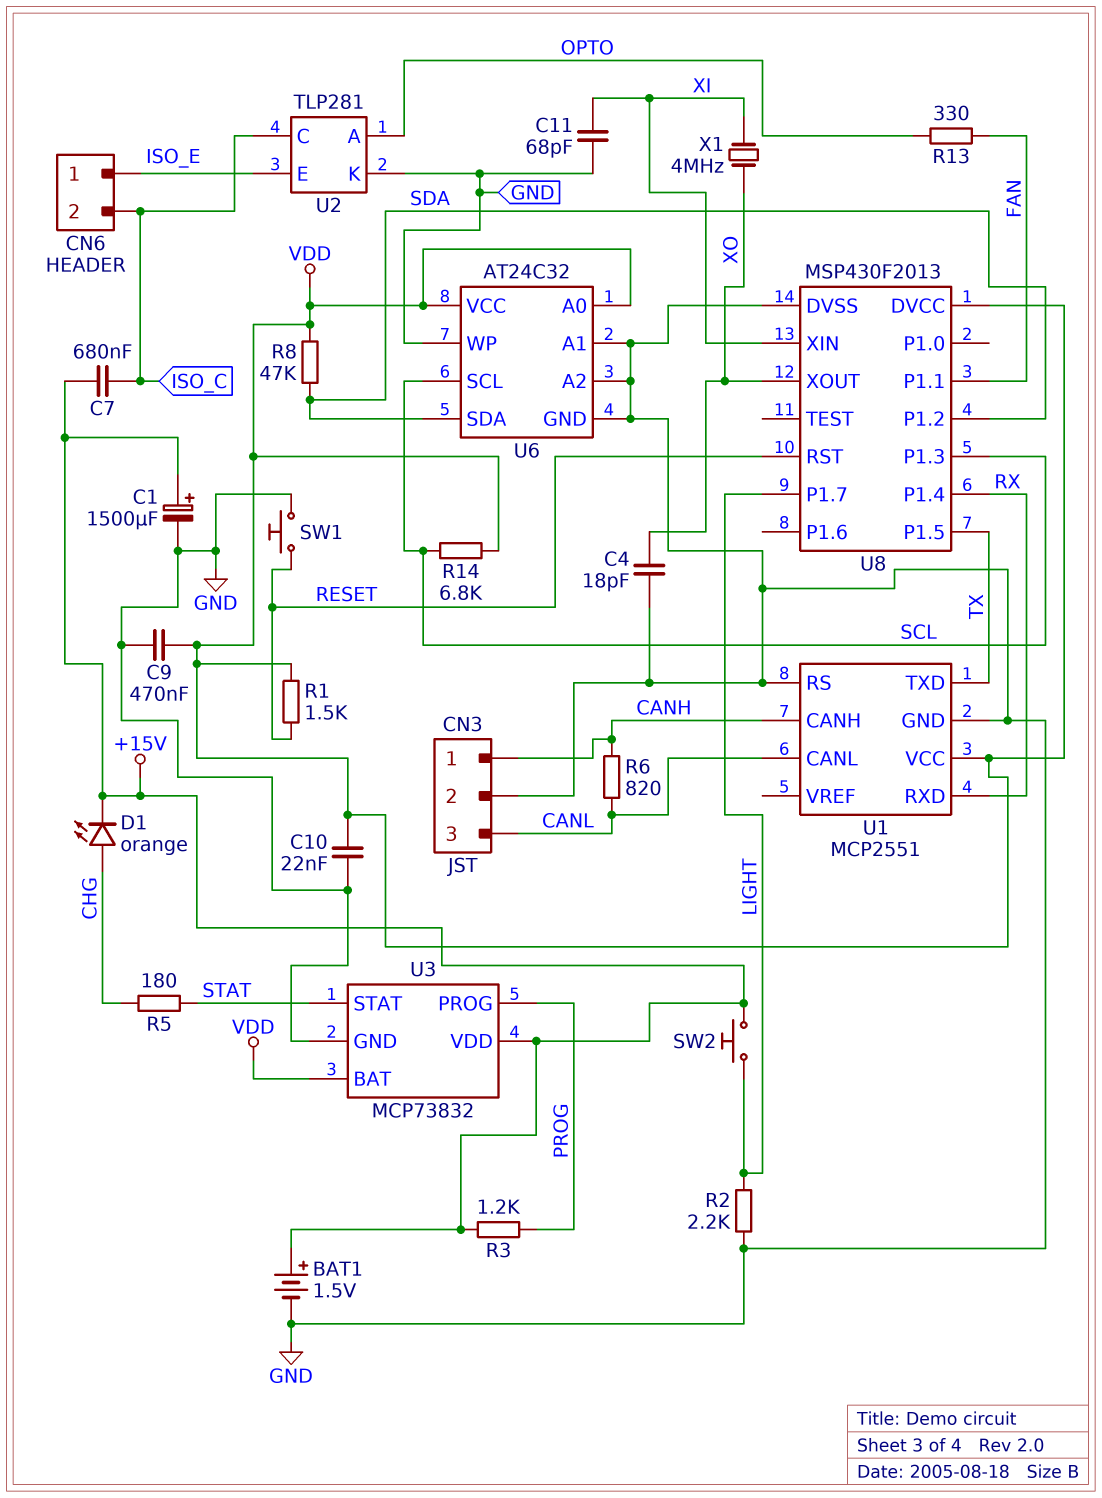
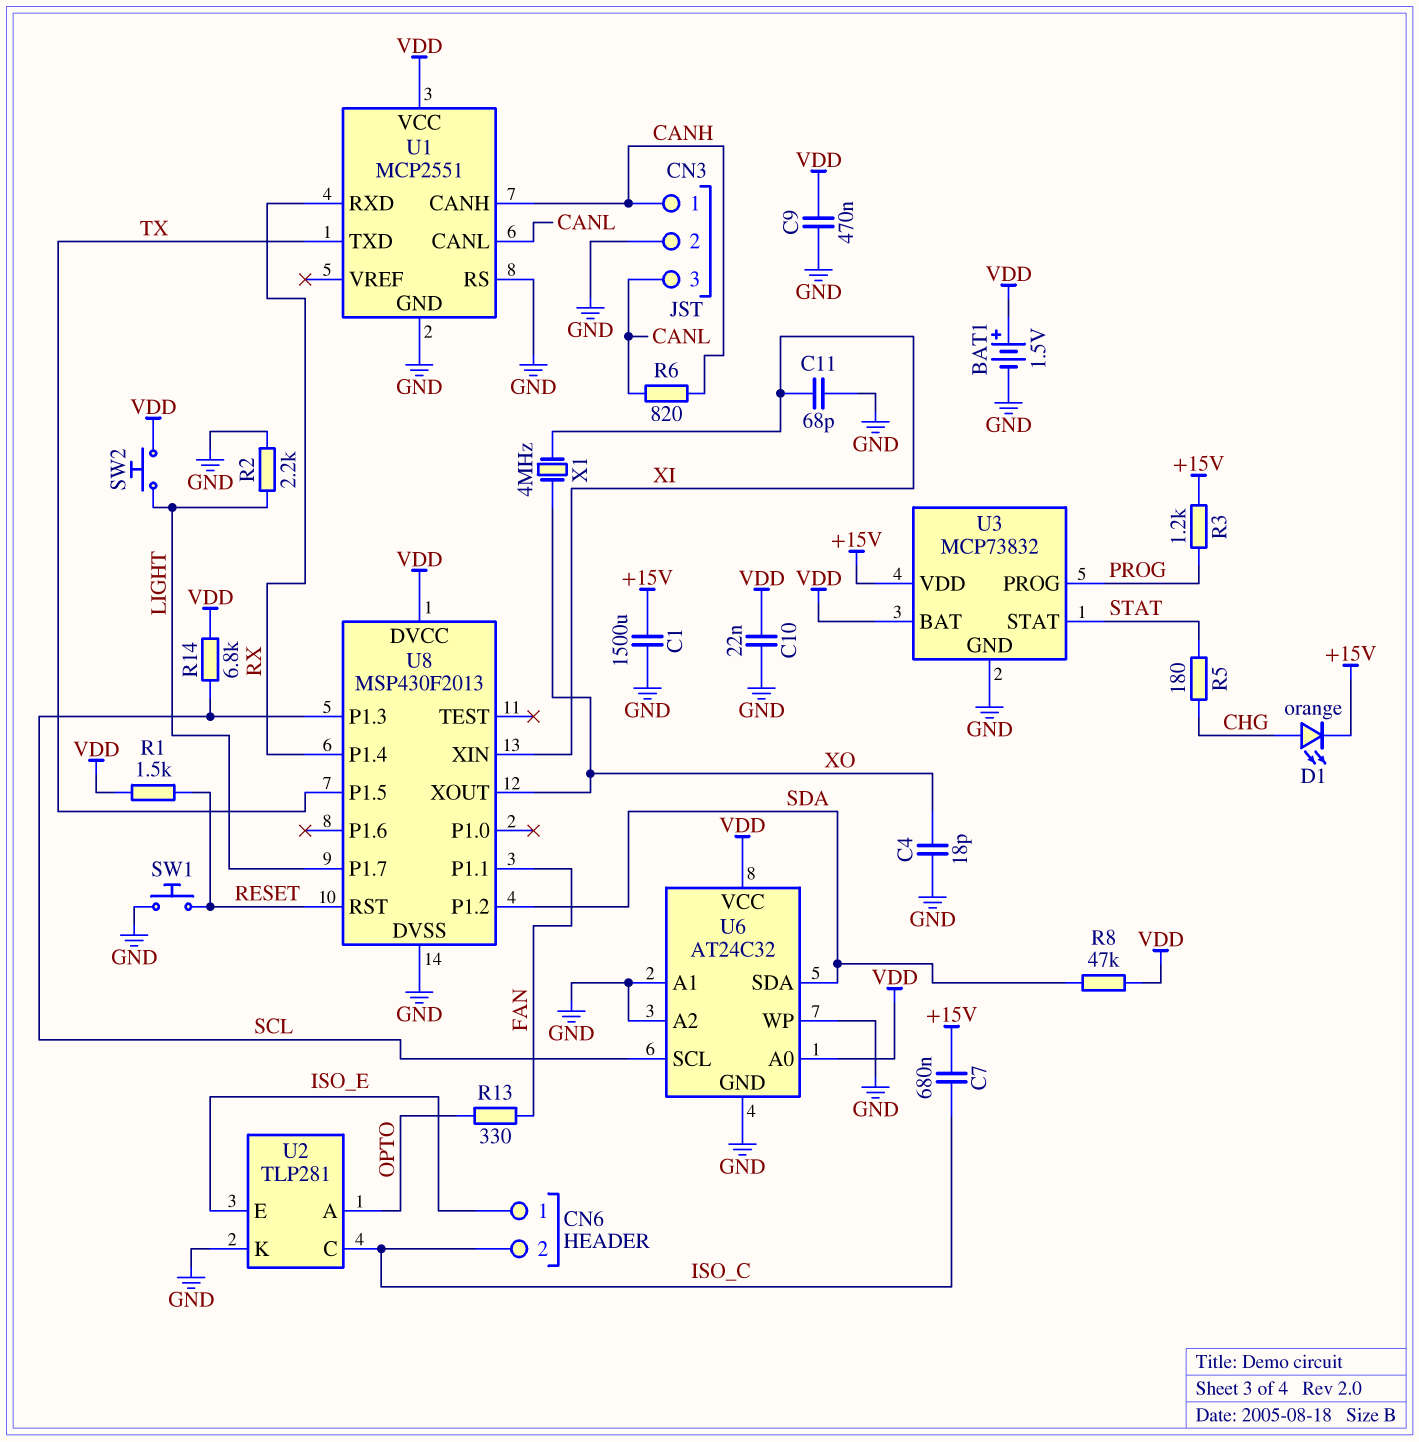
BAT1: 1.5V (plus +15V, minus GND) -> 1.5V (plus VDD, minus GND)
C1: 1500uF (plus +15V, minus GND) -> 1500uF (+15V, GND)
SW2: button (+15V, LIGHT) -> button (LIGHT, VDD)

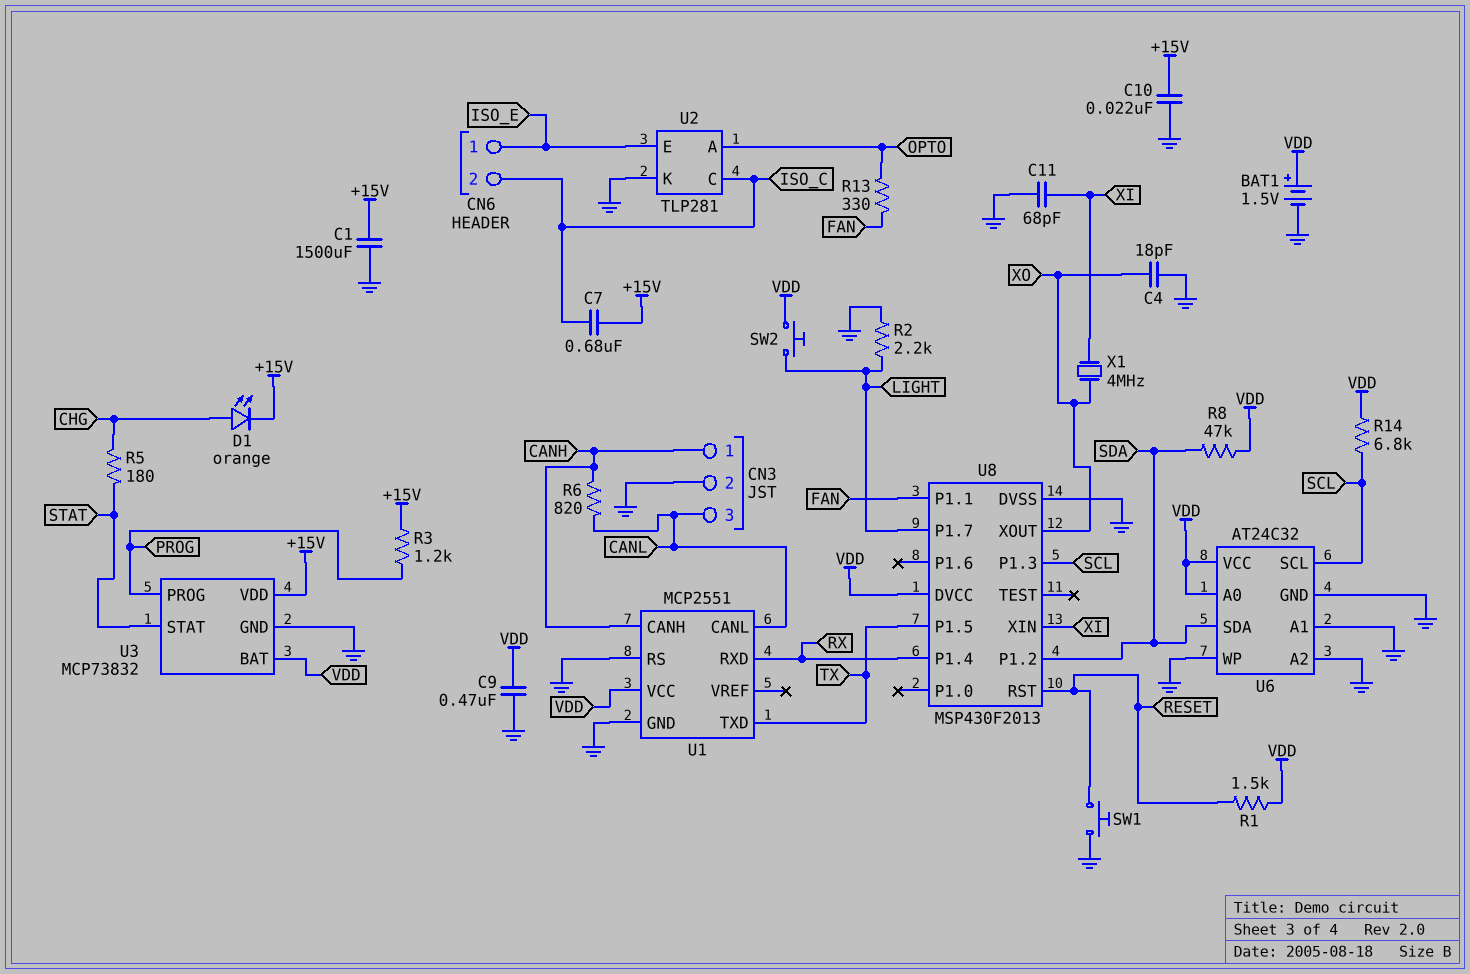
C10: 22nF (GND, VDD) -> 22nF (+15V, GND)

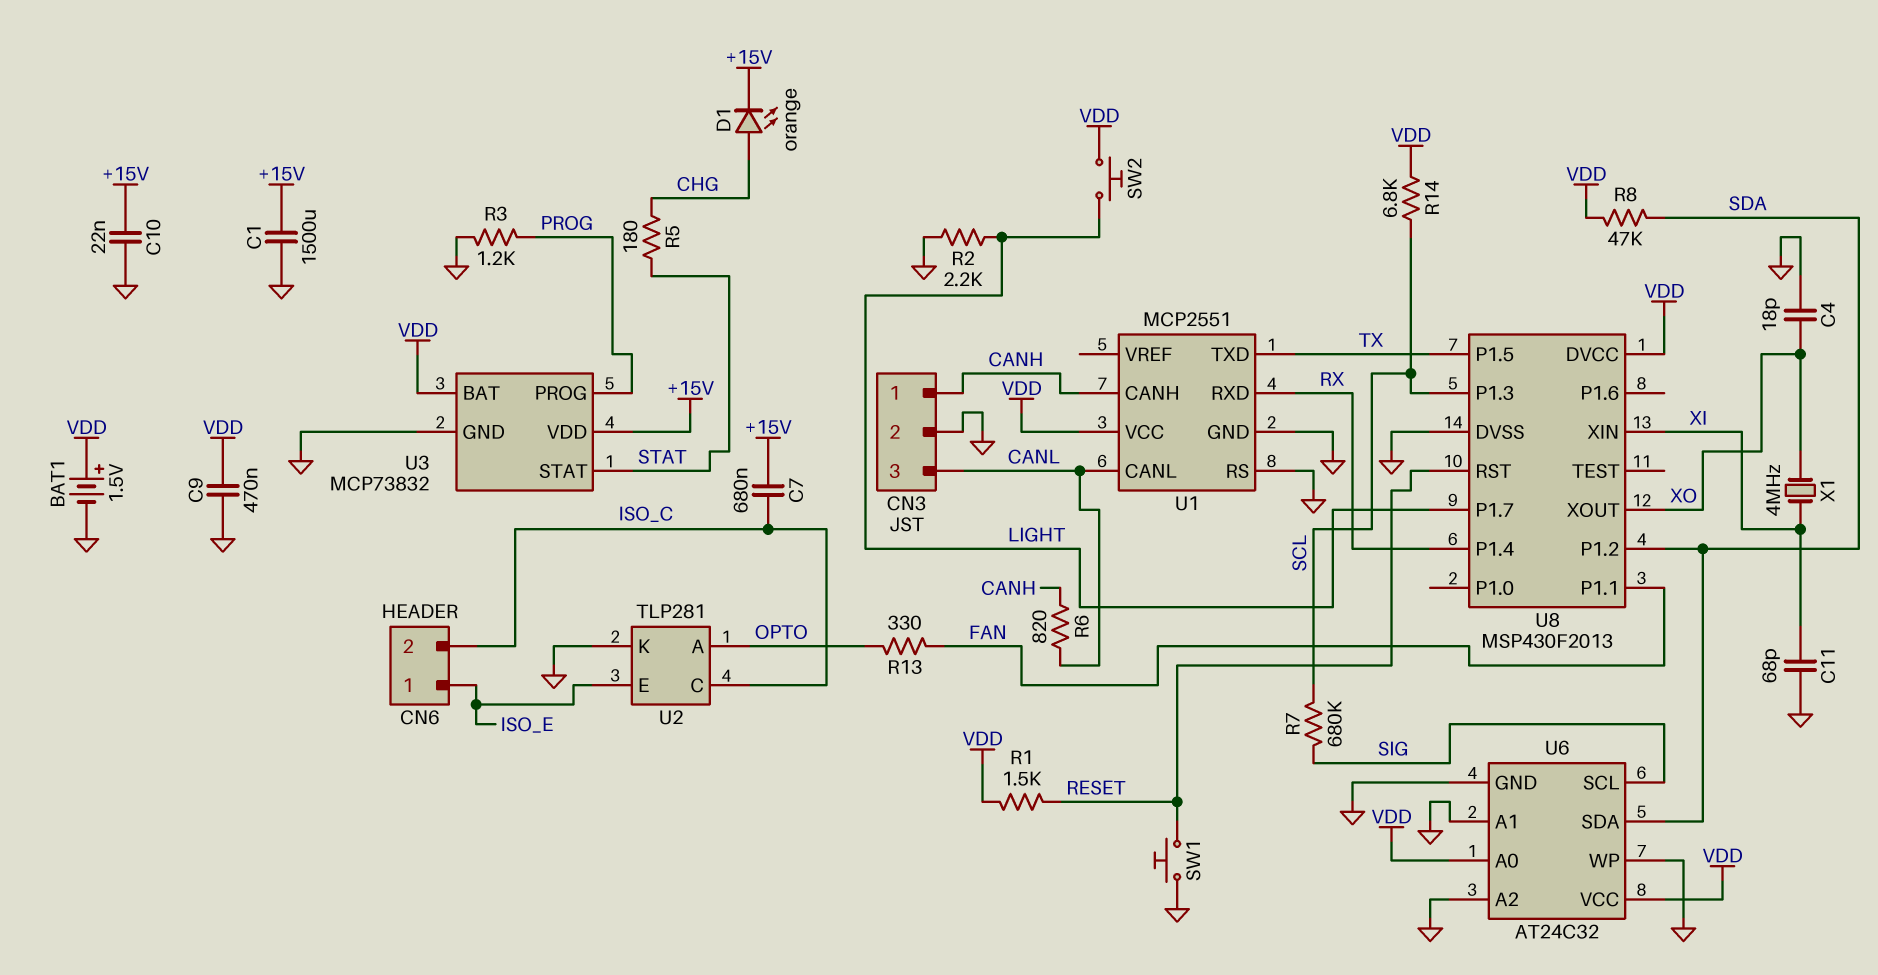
R3: 1.2k (+15V, PROG) -> 1.2k (GND, PROG)
R7: none -> 680k (SCL, SIG)
U6 pin SCL: SCL -> SIG

